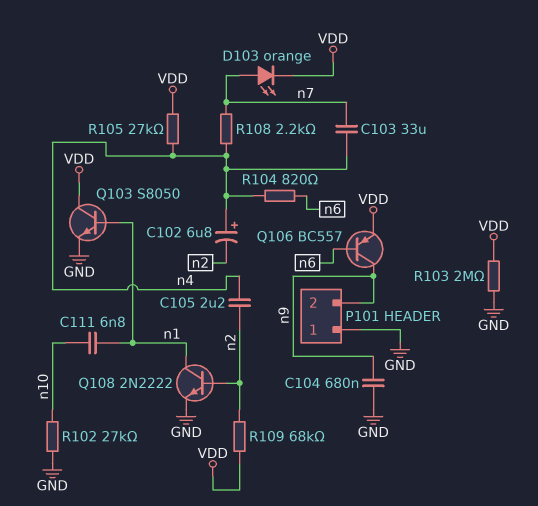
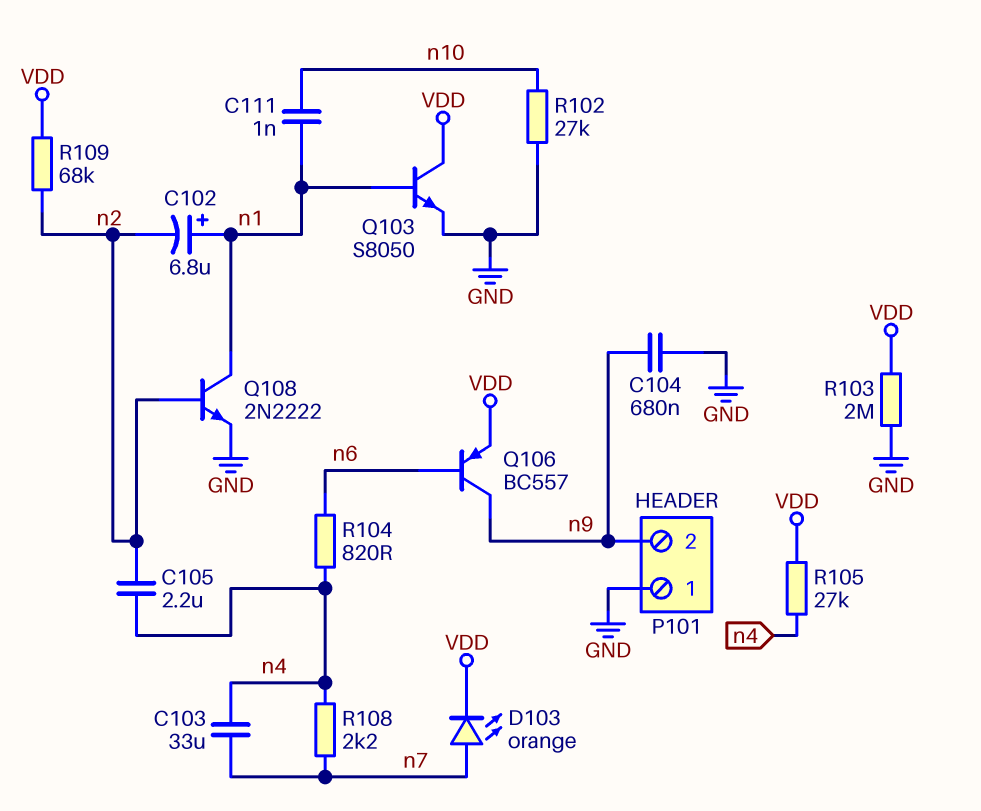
C102: 6.8uF (plus n4, minus n2) -> 6.8uF (plus n1, minus n2)
C111: 6.8nF (n1, n10) -> 1nF (n1, n10)

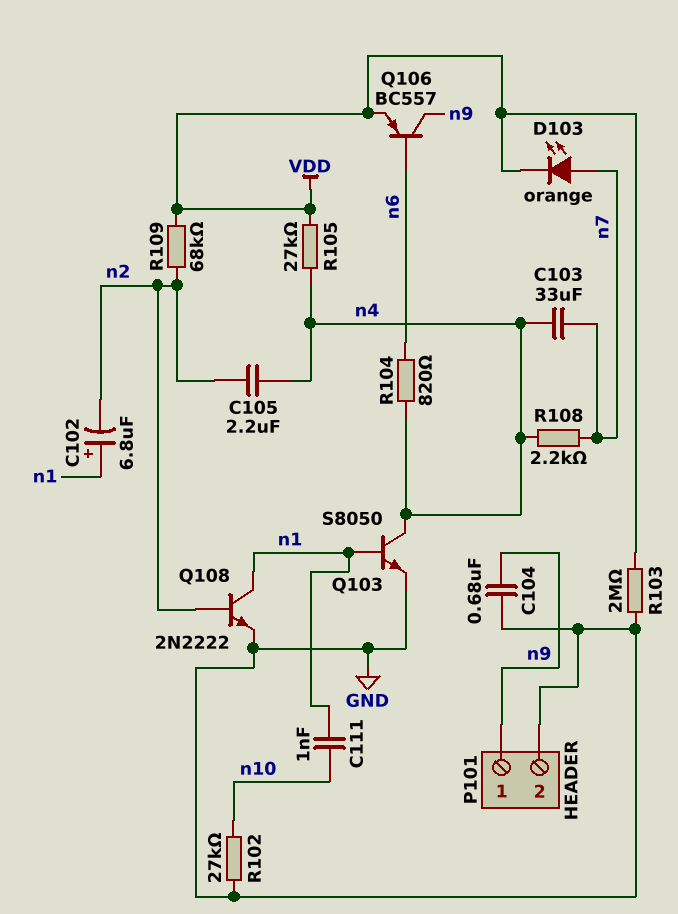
P101 pin 1: GND -> n9
P101 pin 2: n9 -> GND
Q103: NPN S8050 (B n1, C VDD, E GND) -> NPN S8050 (B n1, C n4, E GND)

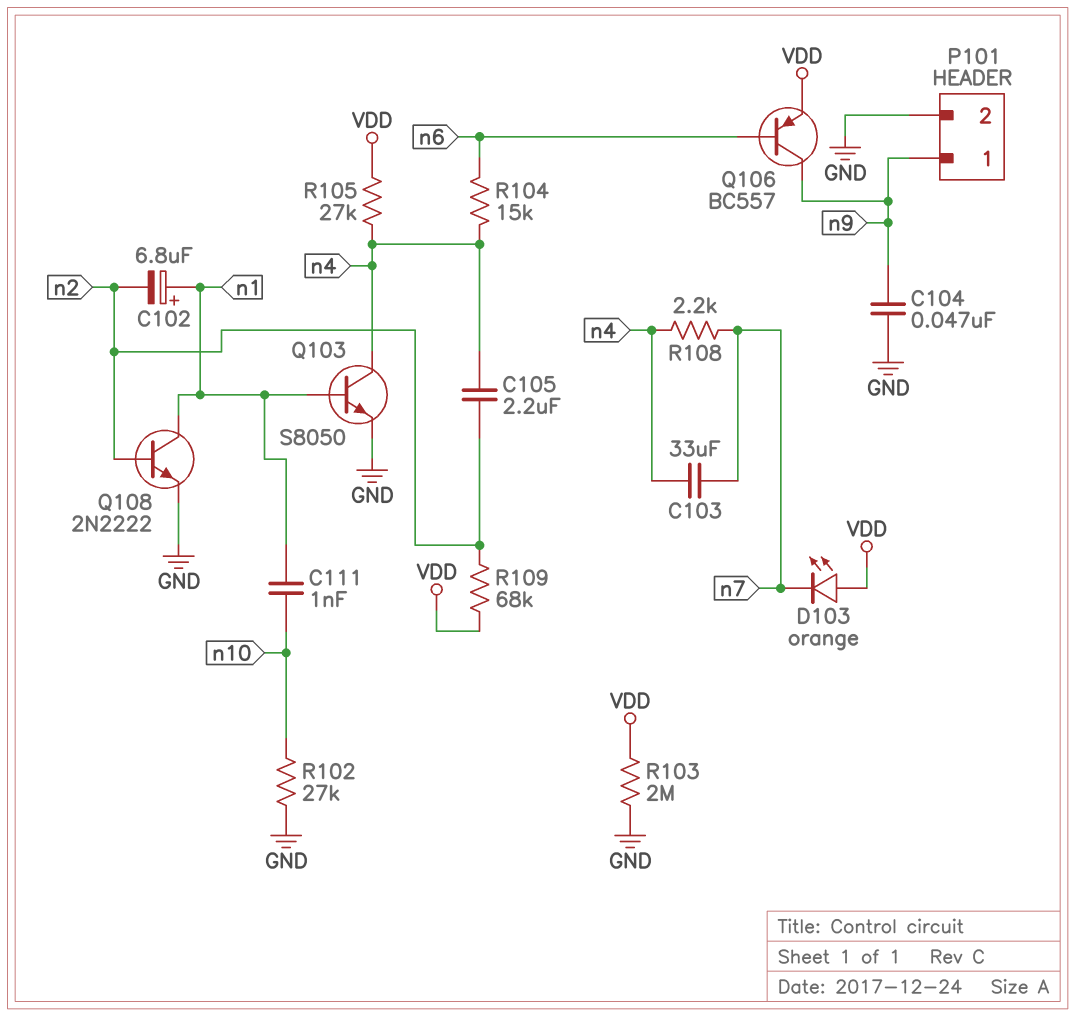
C104: 680nF (GND, n9) -> 47nF (GND, n9)
D103: LED orange (A n7, K VDD) -> LED orange (A VDD, K n7)
R104: 820 (n4, n6) -> 15k (n4, n6)

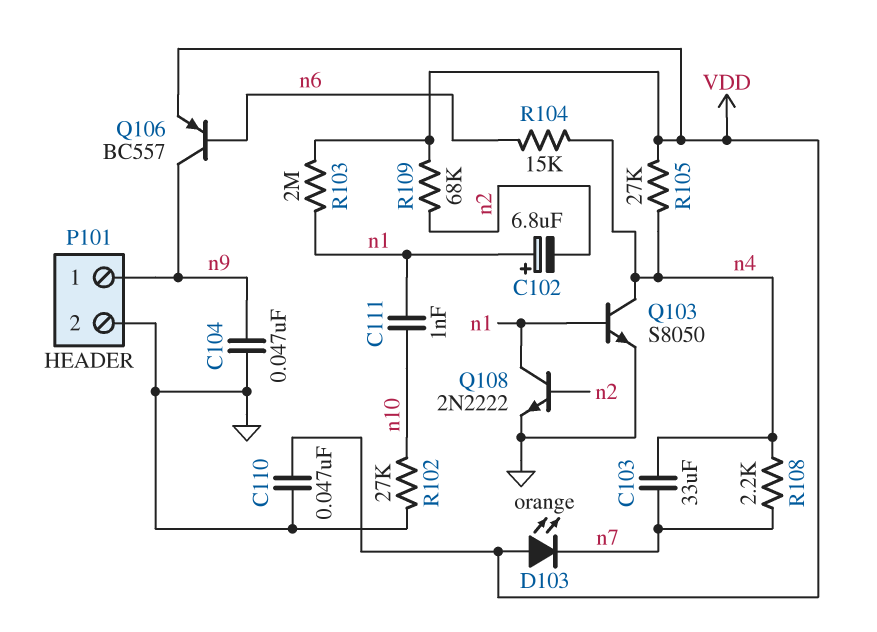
C105: 2.2uF (n2, n4) -> none
C110: none -> 47nF (GND, VDD)
R103: 2M (GND, VDD) -> 2M (VDD, n1)

